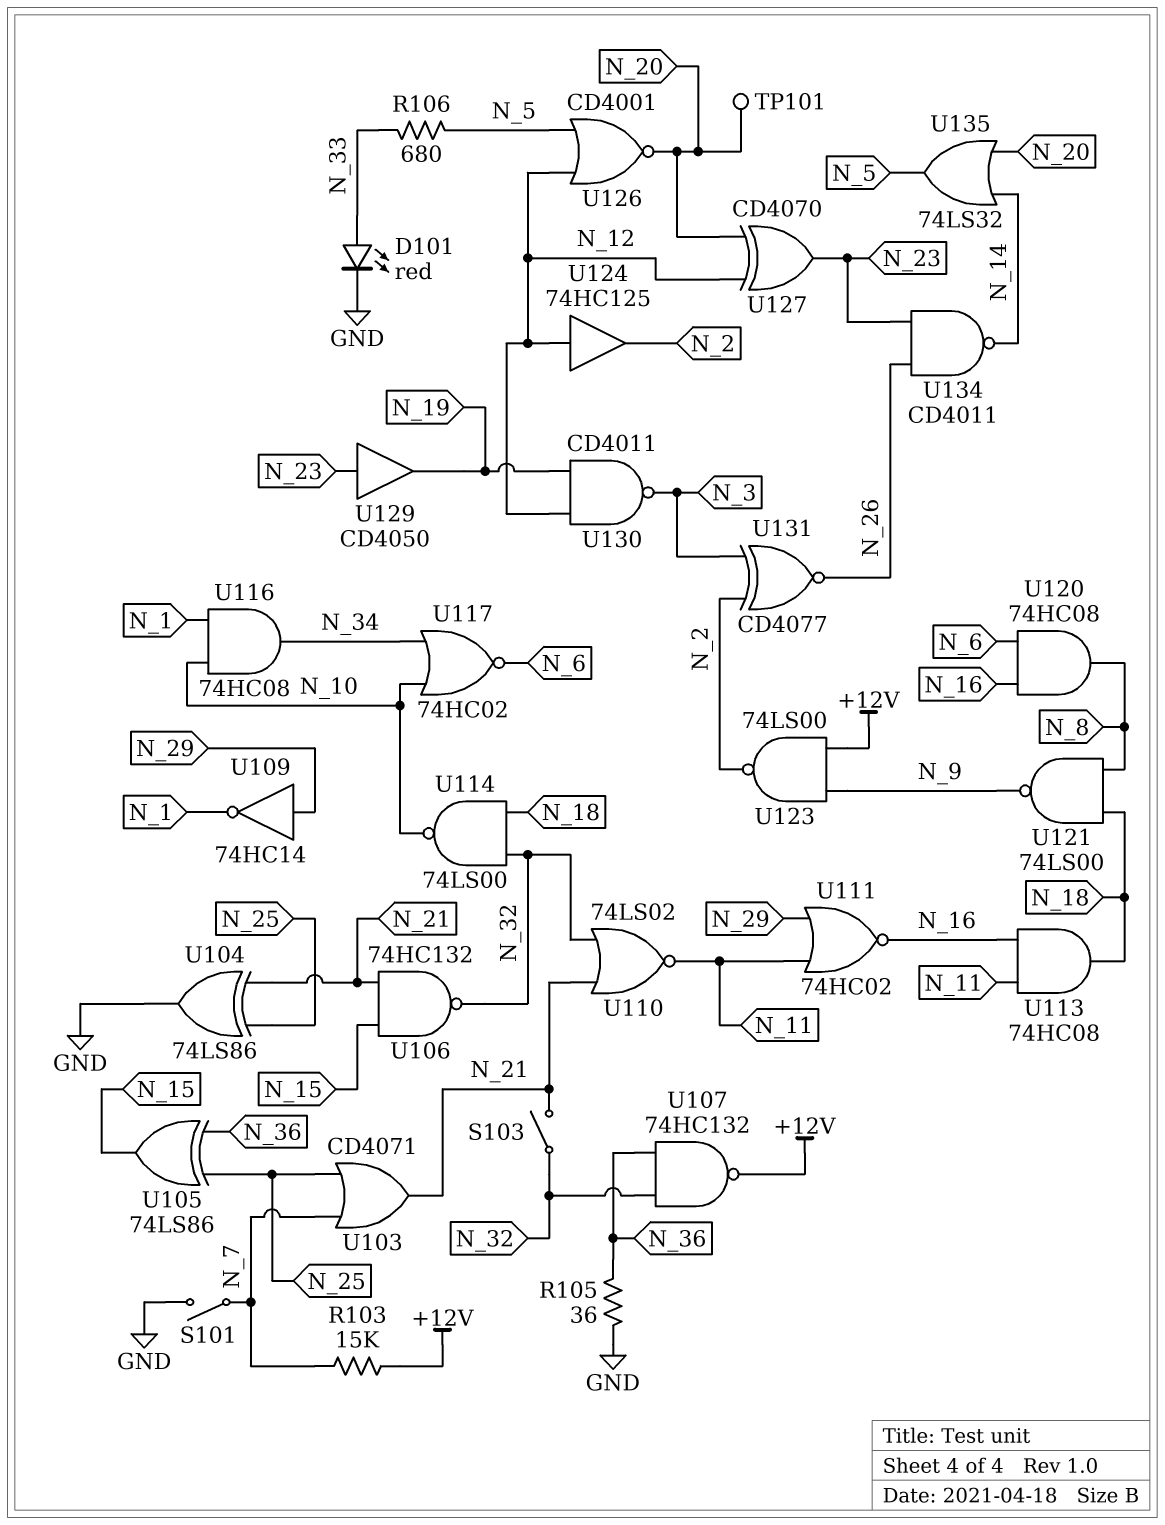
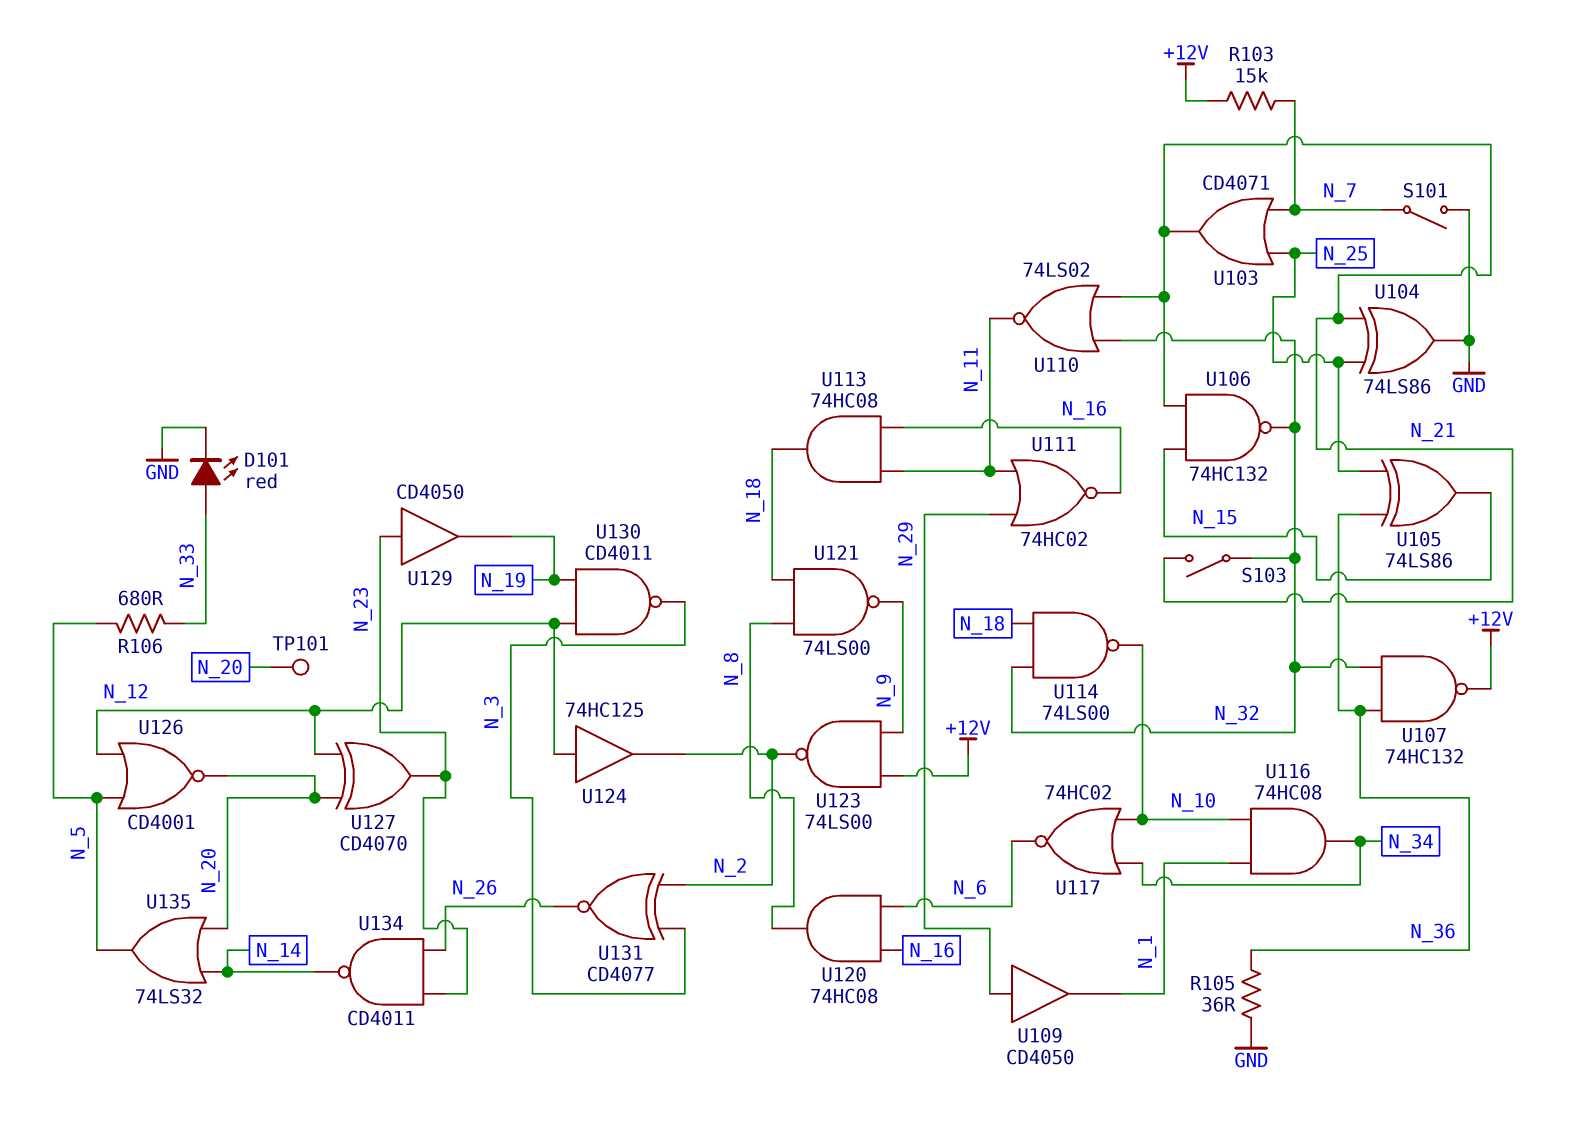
U109: NOT 74HC14 (in N_29, out N_1) -> buffer CD4050 (in N_29, out N_1)

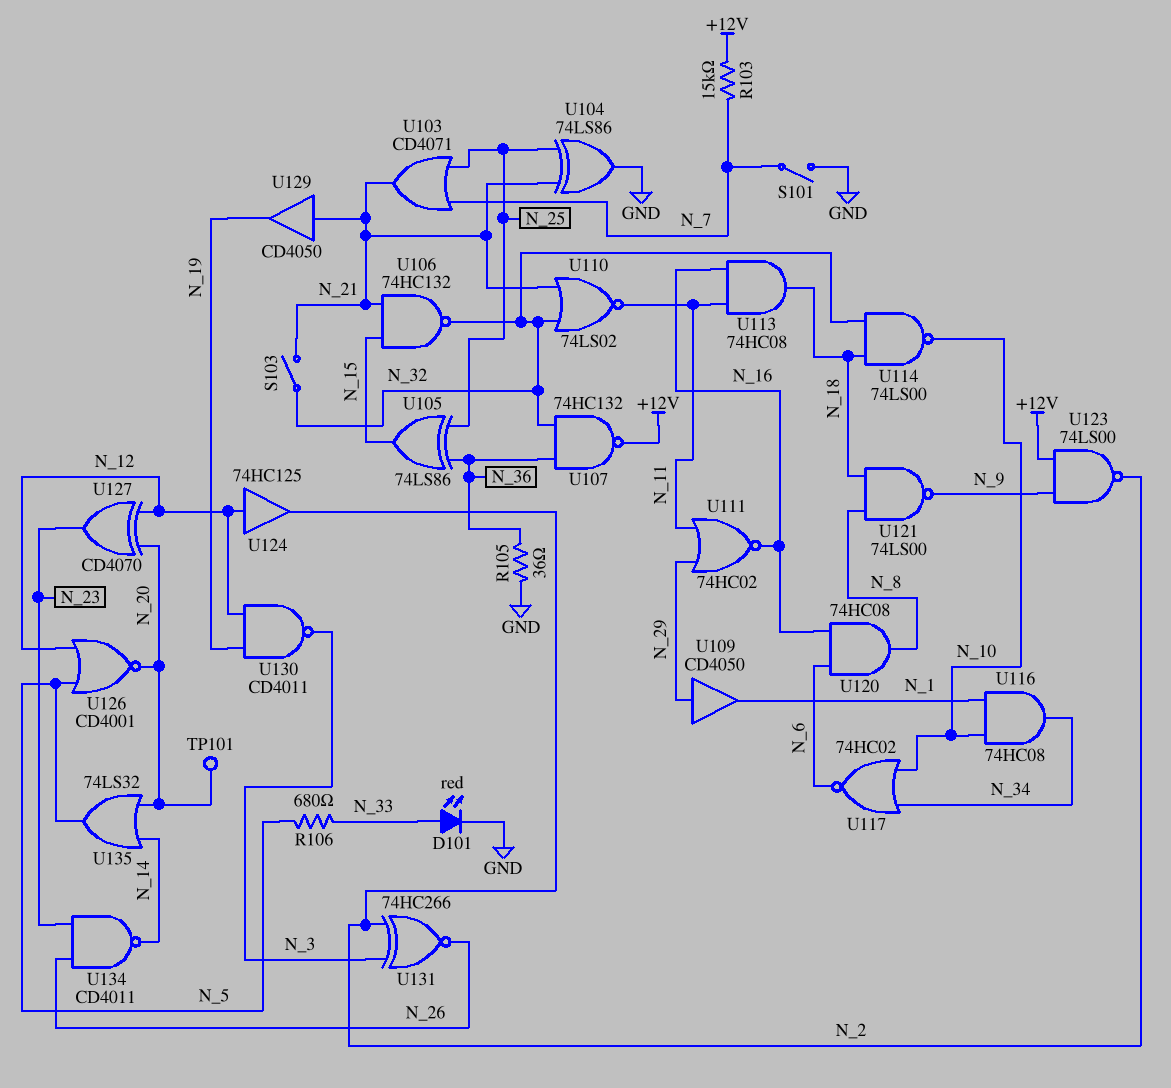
U129: buffer CD4050 (in N_23, out N_19) -> buffer CD4050 (in N_21, out N_19)
U131: XNOR CD4077 (in N_2, in N_3, out N_26) -> XNOR 74HC266 (in N_2, in N_3, out N_26)

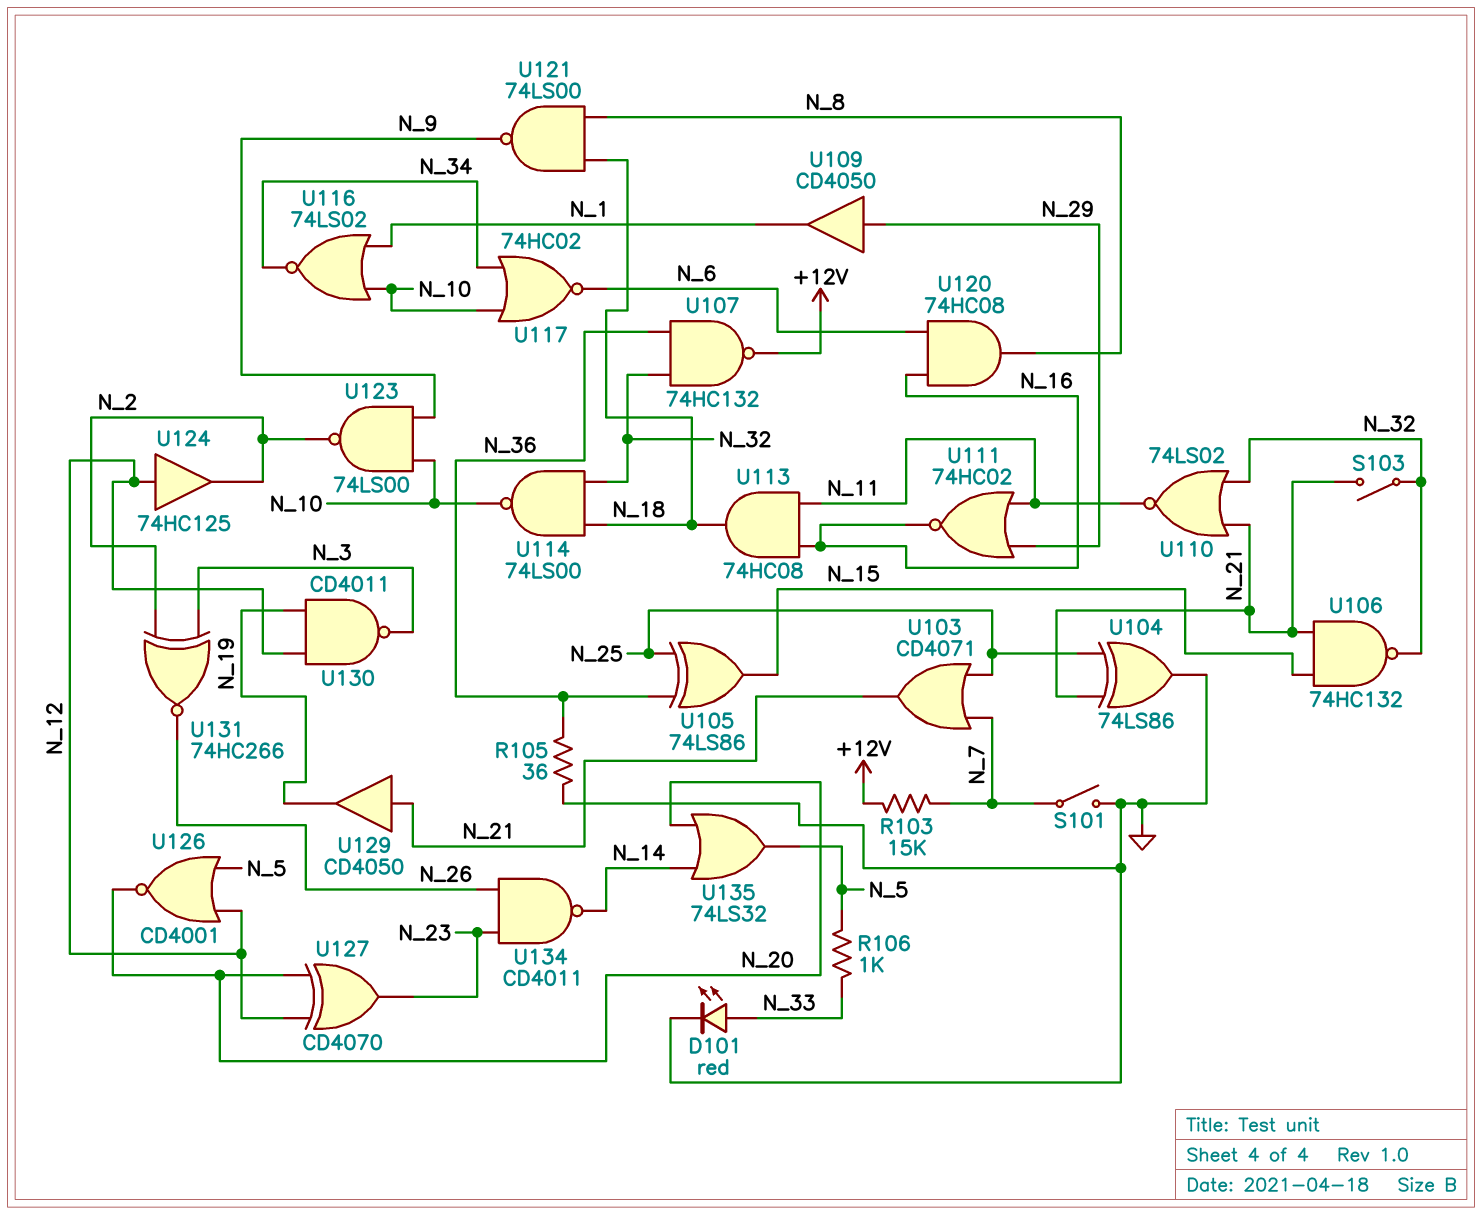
R106: 680 (N_5, N_33) -> 1k (N_5, N_33)
TP101: test point (N_20) -> none
U116: AND 74HC08 (in N_1, in N_10, out N_34) -> NOR 74LS02 (in N_1, in N_10, out N_34)
U123: NAND 74LS00 (in +12V, in N_9, out N_2) -> NAND 74LS00 (in N_9, in N_10, out N_2)

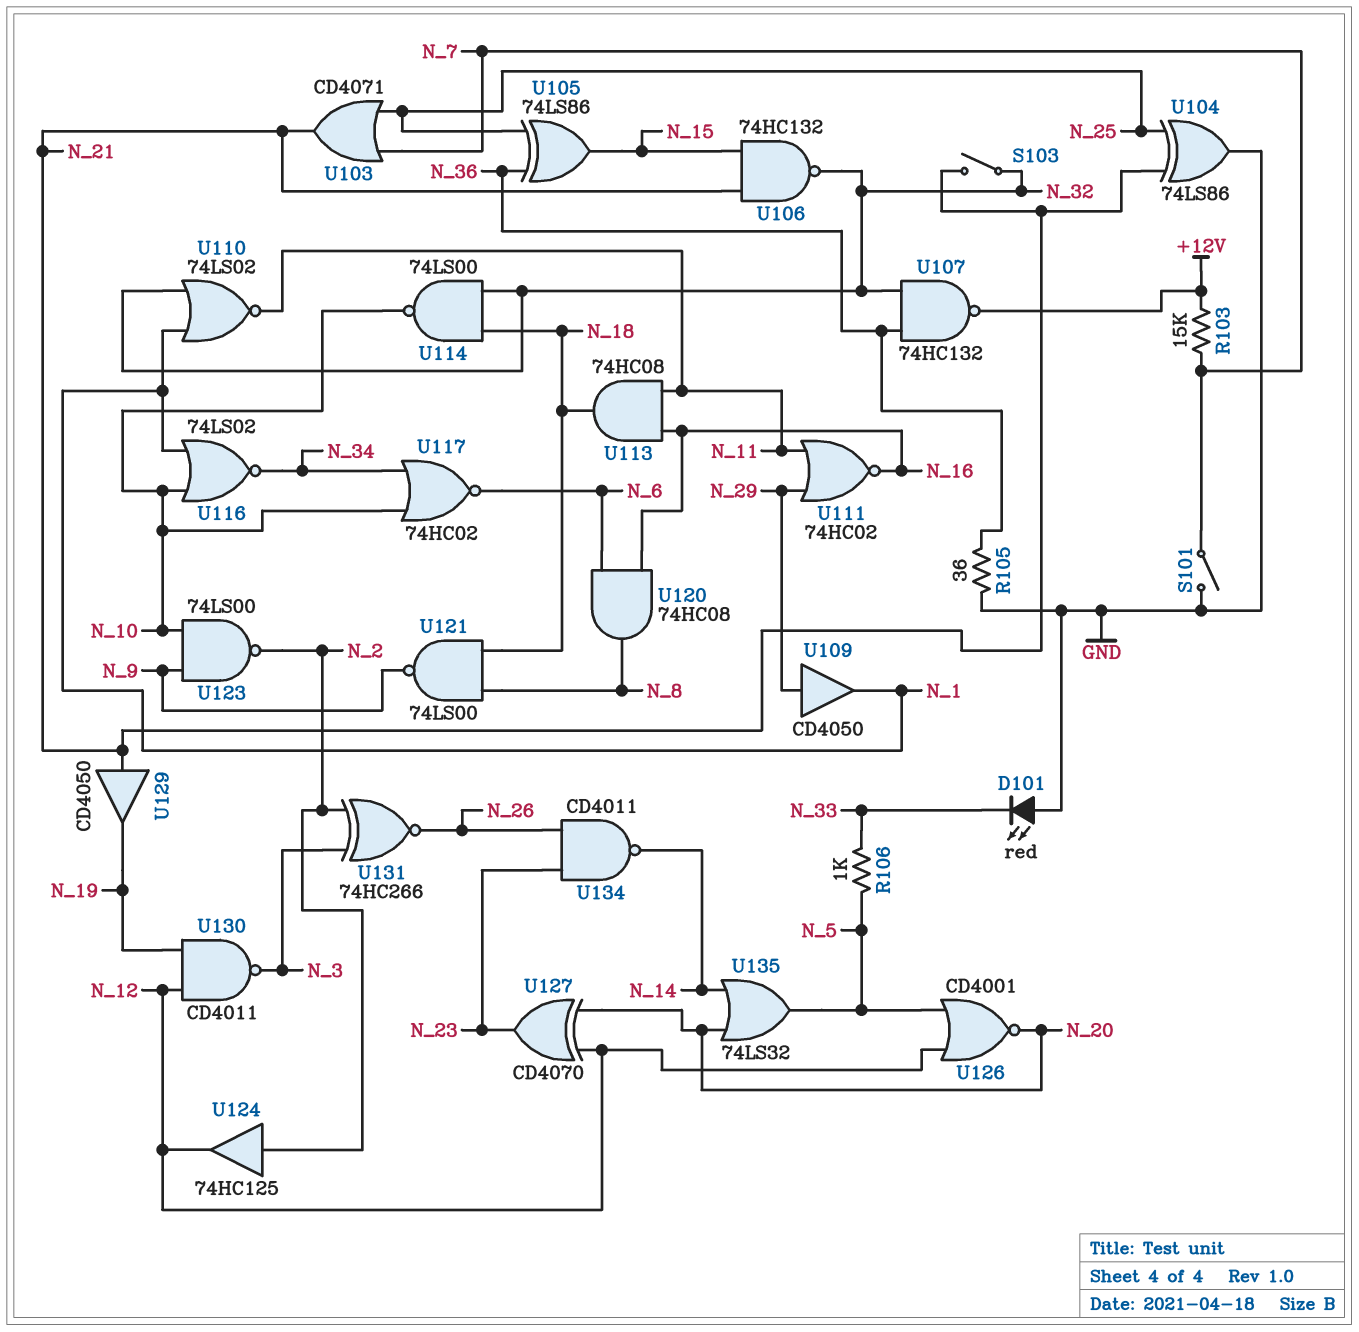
D101: LED red (A N_33, K GND) -> LED red (A GND, K N_33)
U110: NOR 74LS02 (in N_21, in N_32, out N_11) -> NOR 74LS02 (in N_1, in N_32, out N_11)
U124: buffer 74HC125 (in N_12, out N_2) -> buffer 74HC125 (in N_2, out N_12)

